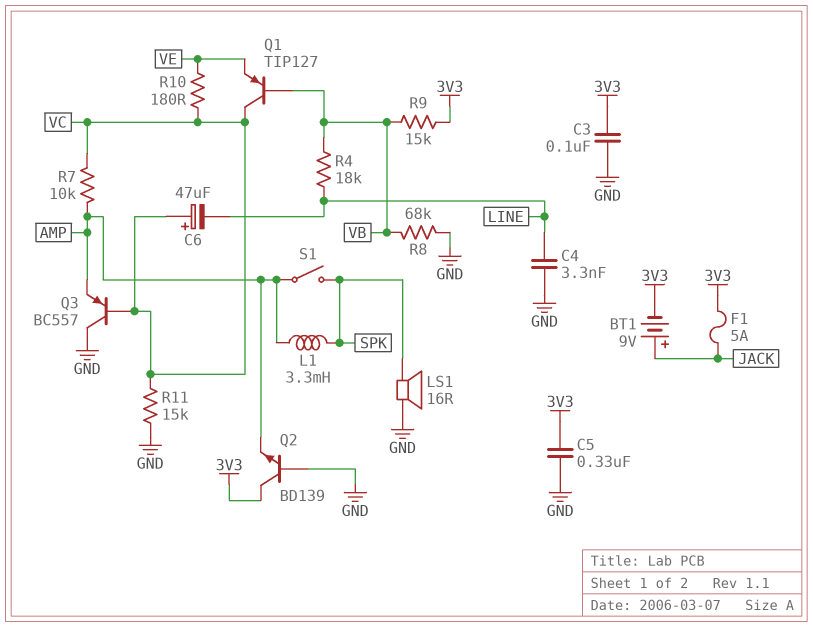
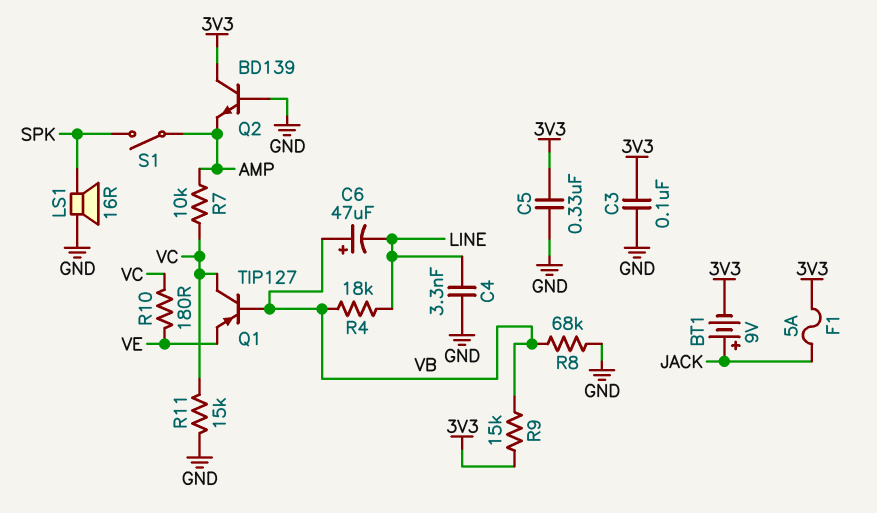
C6: 47uF (plus VC, minus LINE) -> 47uF (plus VB, minus LINE)
L1: 3.3mH (AMP, SPK) -> none
Q3: PNP BC557 (B VC, C GND, E AMP) -> none

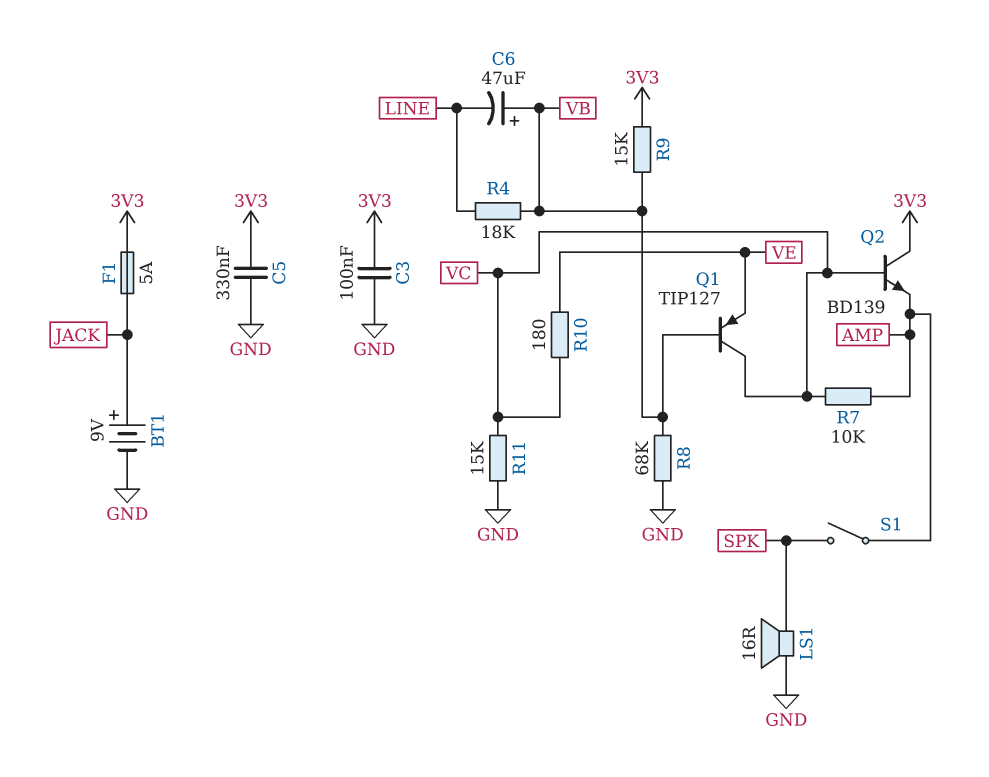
BT1: 9V (plus JACK, minus 3V3) -> 9V (plus JACK, minus GND)
C4: 3.3nF (GND, LINE) -> none
Q2: NPN BD139 (B GND, C 3V3, E AMP) -> NPN BD139 (B VC, C 3V3, E AMP)

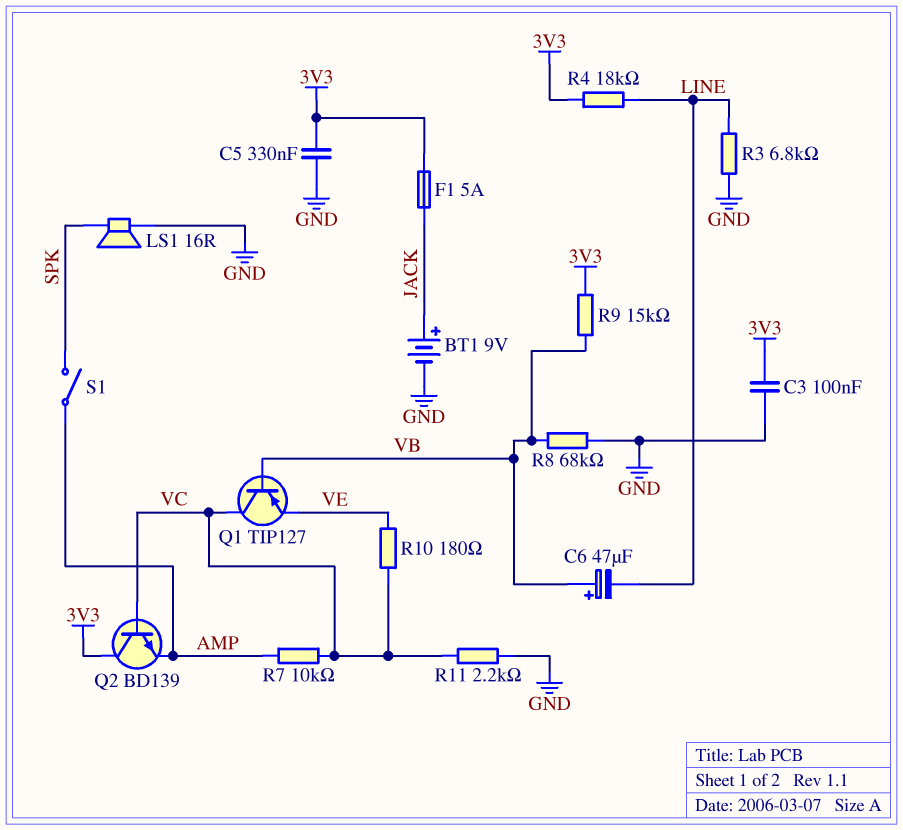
R3: none -> 6.8k (GND, LINE)
R4: 18k (LINE, VB) -> 18k (3V3, LINE)
R11: 15k (GND, VC) -> 2.2k (GND, VC)

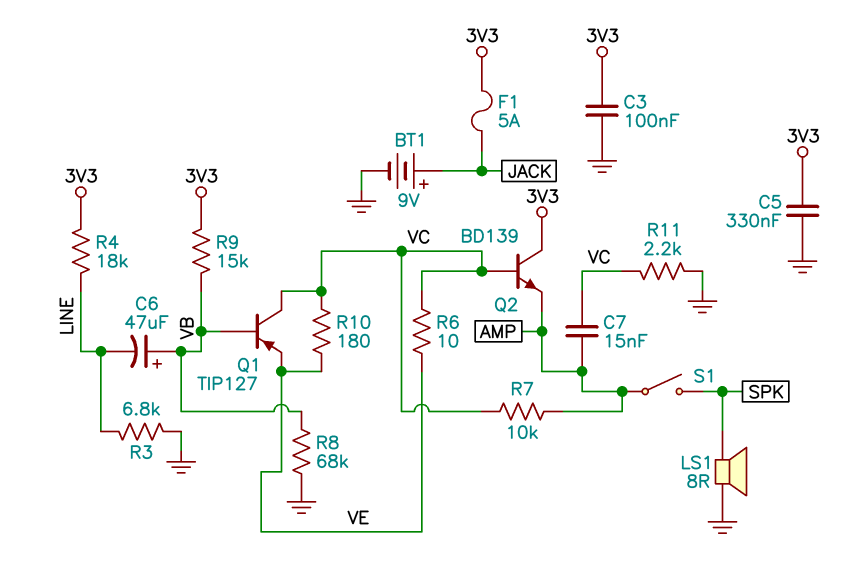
C7: none -> 15nF (AMP, VC)
LS1: speaker 16R (GND, SPK) -> speaker 8R (GND, SPK)
R6: none -> 10 (VC, VE)

